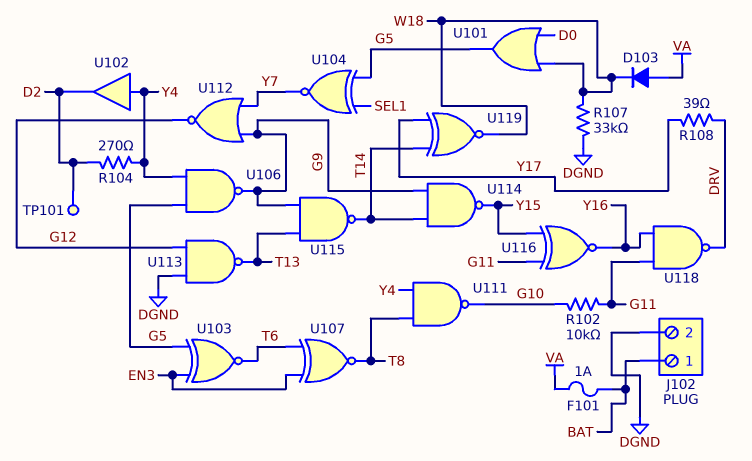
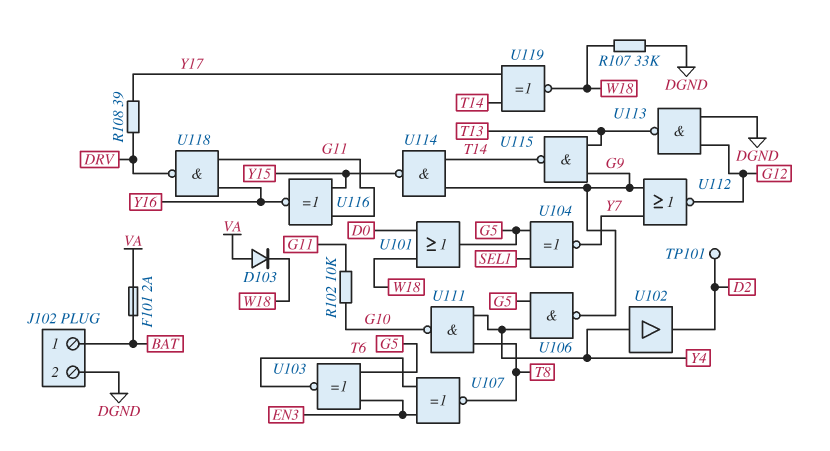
F101: 1A (BAT, VA) -> 2A (BAT, VA)
R104: 270 (D2, Y4) -> none

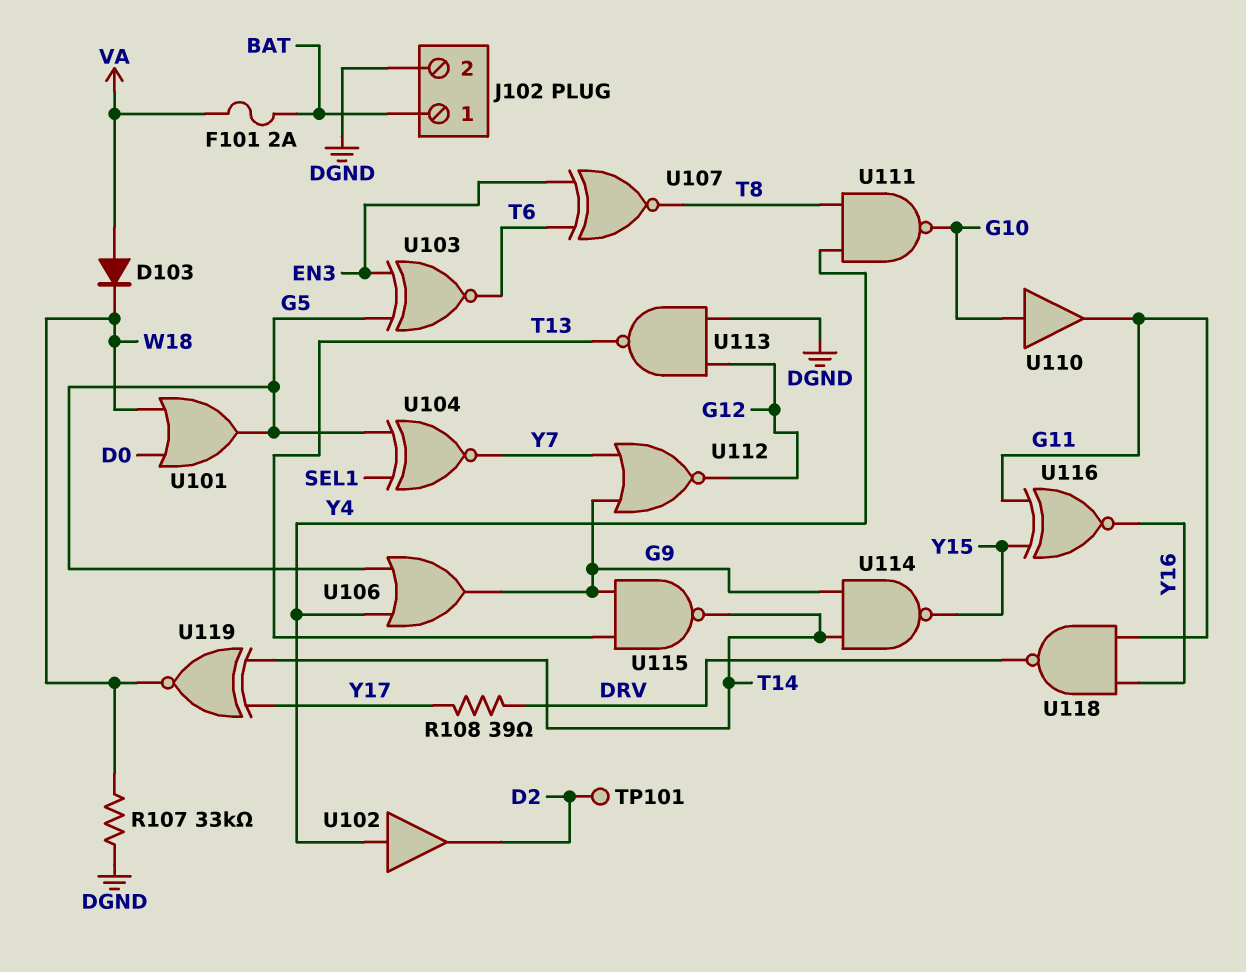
R102: 10k (G10, G11) -> none
U106: NAND (in G5, in Y4, out G9) -> OR (in G5, in Y4, out G9)
U110: none -> buffer (in G10, out G11)

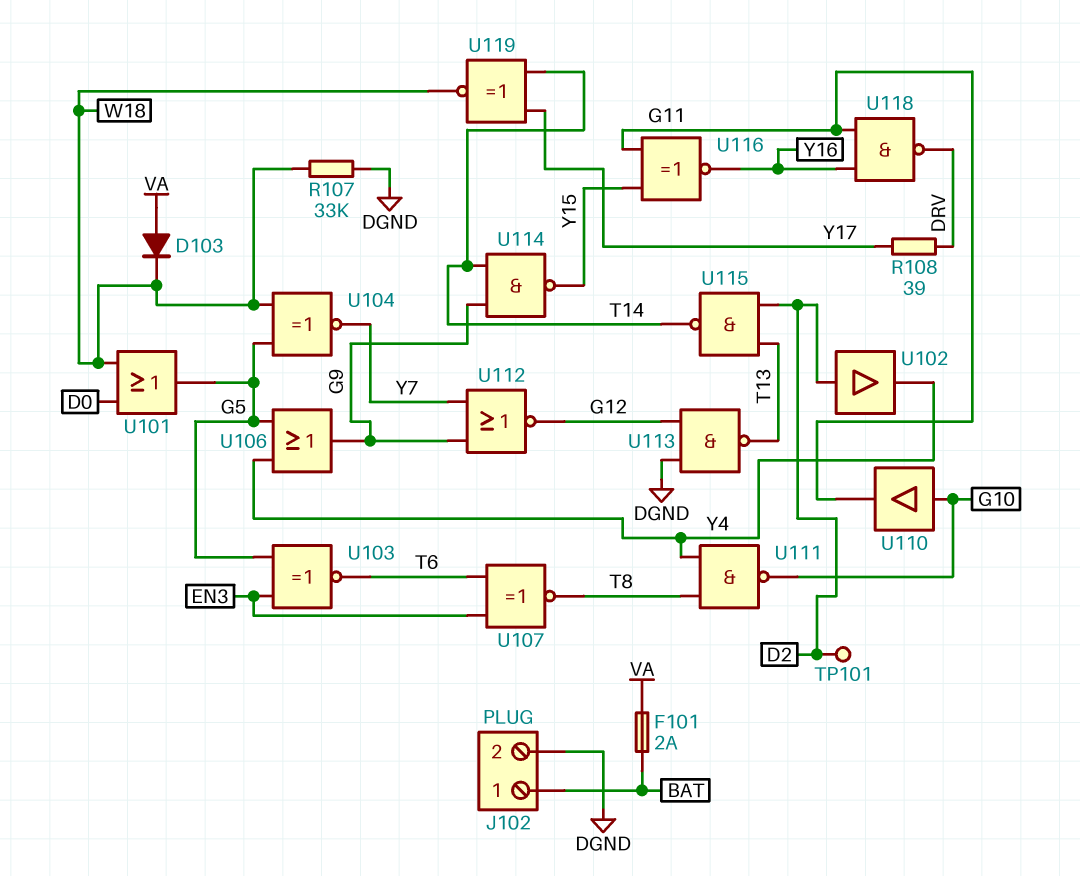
U102: buffer (in Y4, out D2) -> buffer (in D2, out Y4)
U104: XNOR (in G5, in SEL1, out Y7) -> XNOR (in G5, in W18, out Y7)
U115: NAND (in G9, in T13, out T14) -> NAND (in D2, in T13, out T14)

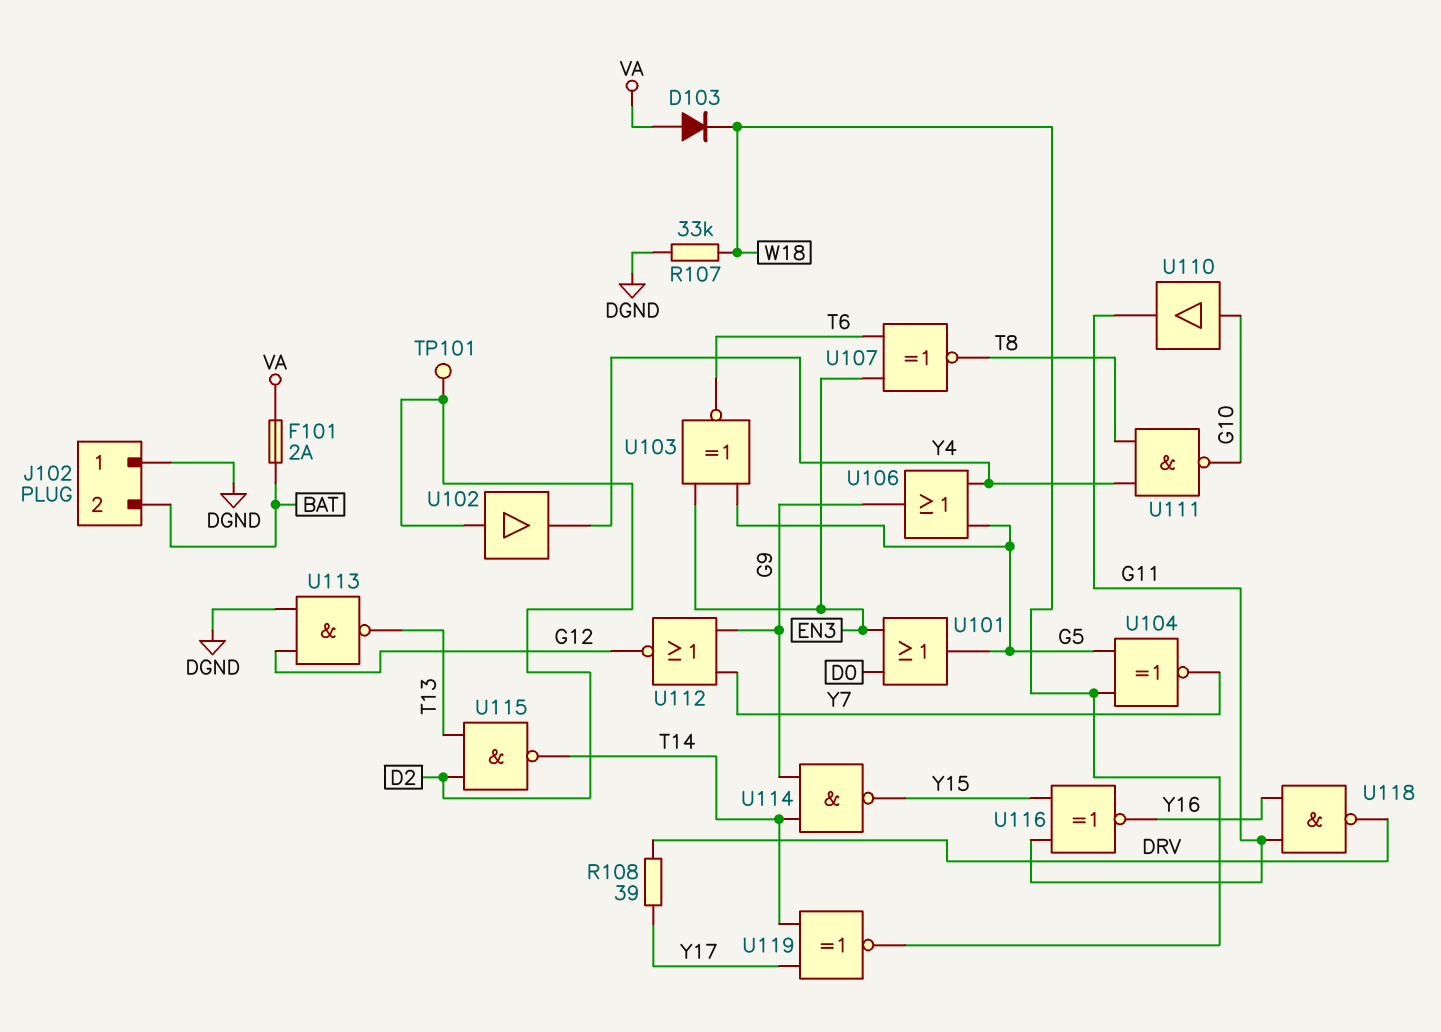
J102 pin 1: BAT -> DGND
J102 pin 2: DGND -> BAT
U101: OR (in D0, in W18, out G5) -> OR (in D0, in EN3, out G5)

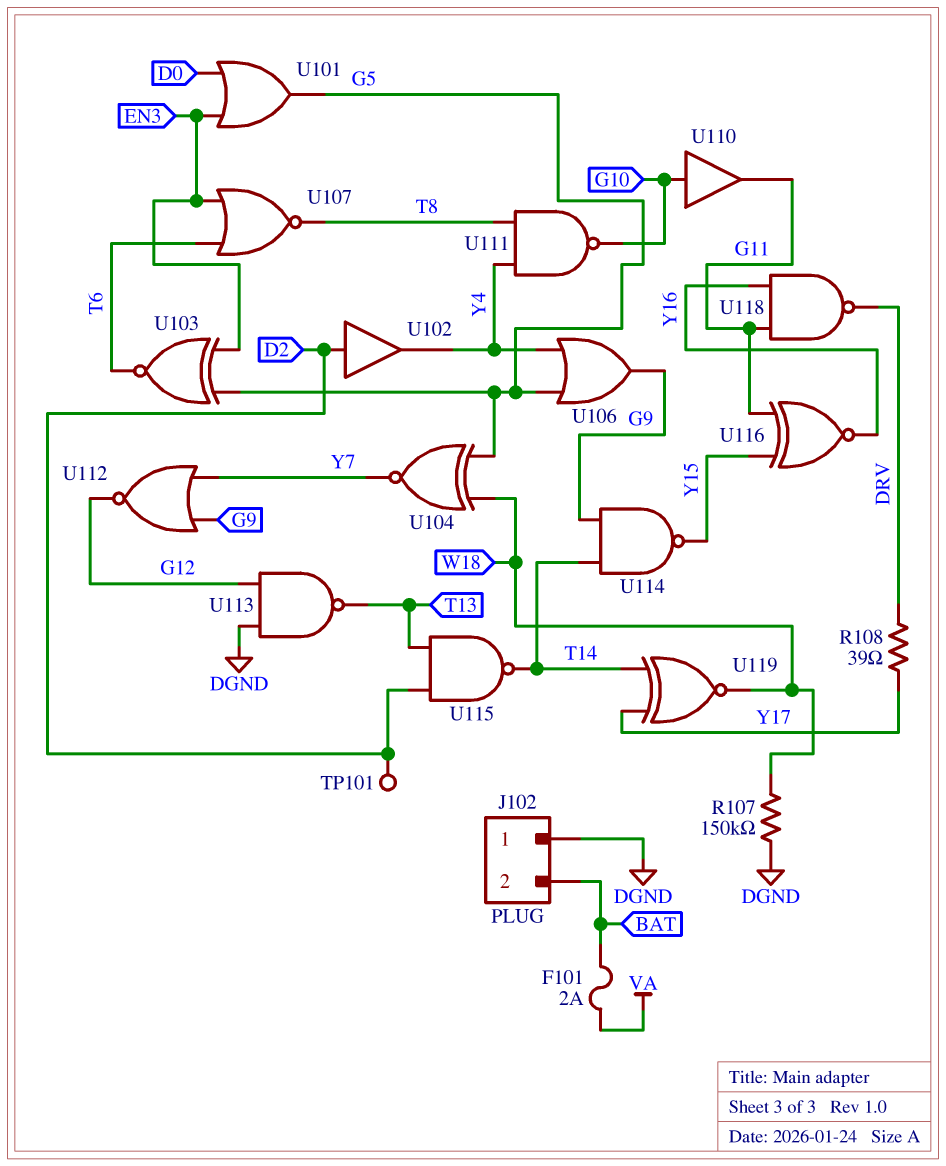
D103: diode (A VA, K W18) -> none
R107: 33k (DGND, W18) -> 150k (DGND, W18)
U107: XNOR (in EN3, in T6, out T8) -> NOR (in EN3, in T6, out T8)

